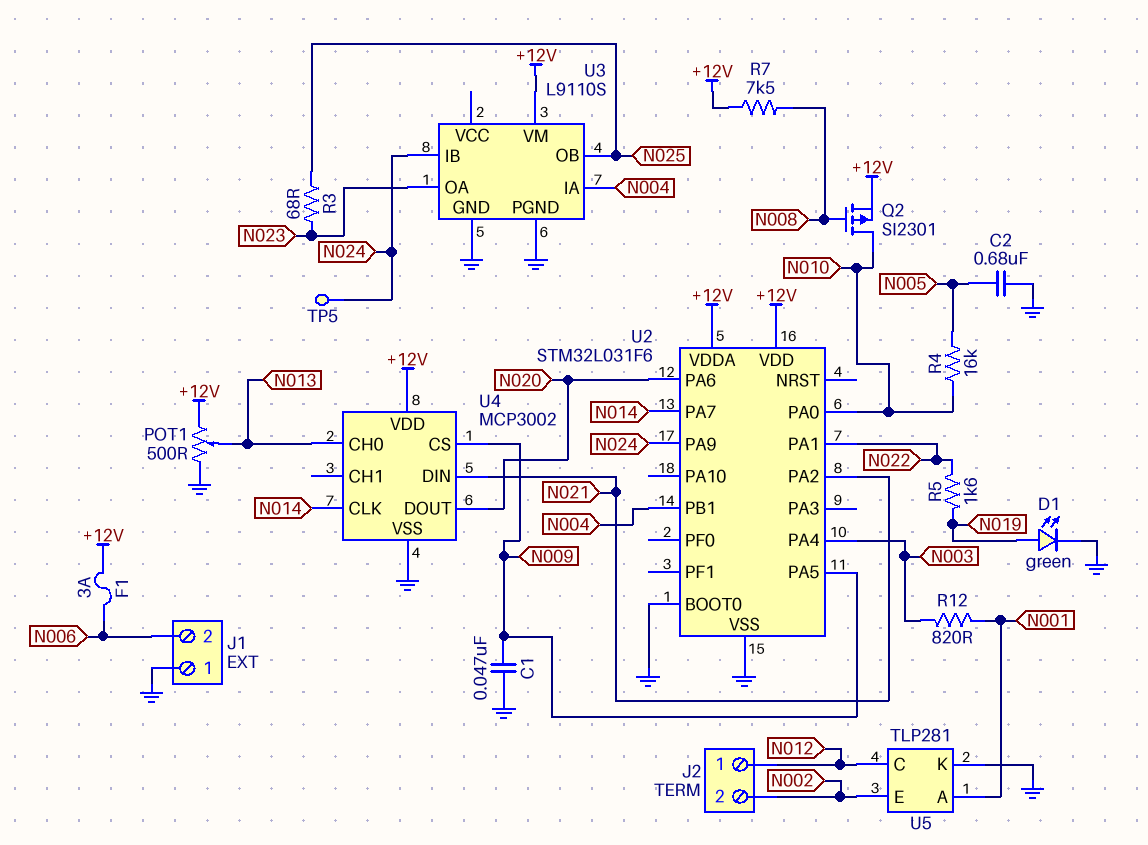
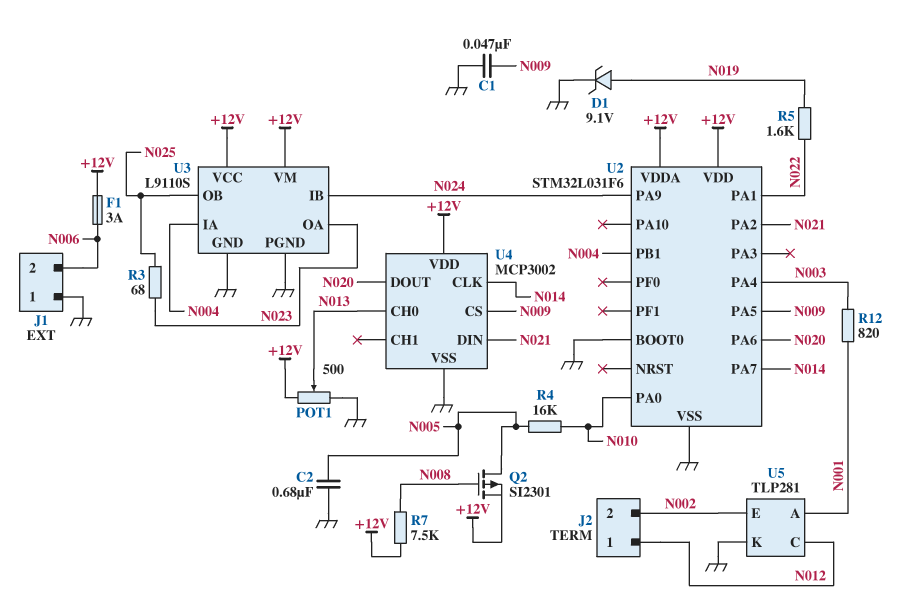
D1: LED green (A N019, K GND) -> zener 9.1V (A N019, K GND)
Q2: PMOS SI2301 (G N008, D N010, S +12V) -> PMOS SI2301 (G N008, D N005, S +12V)
TP5: test point (N024) -> none
U3 pin VCC: none -> +12V

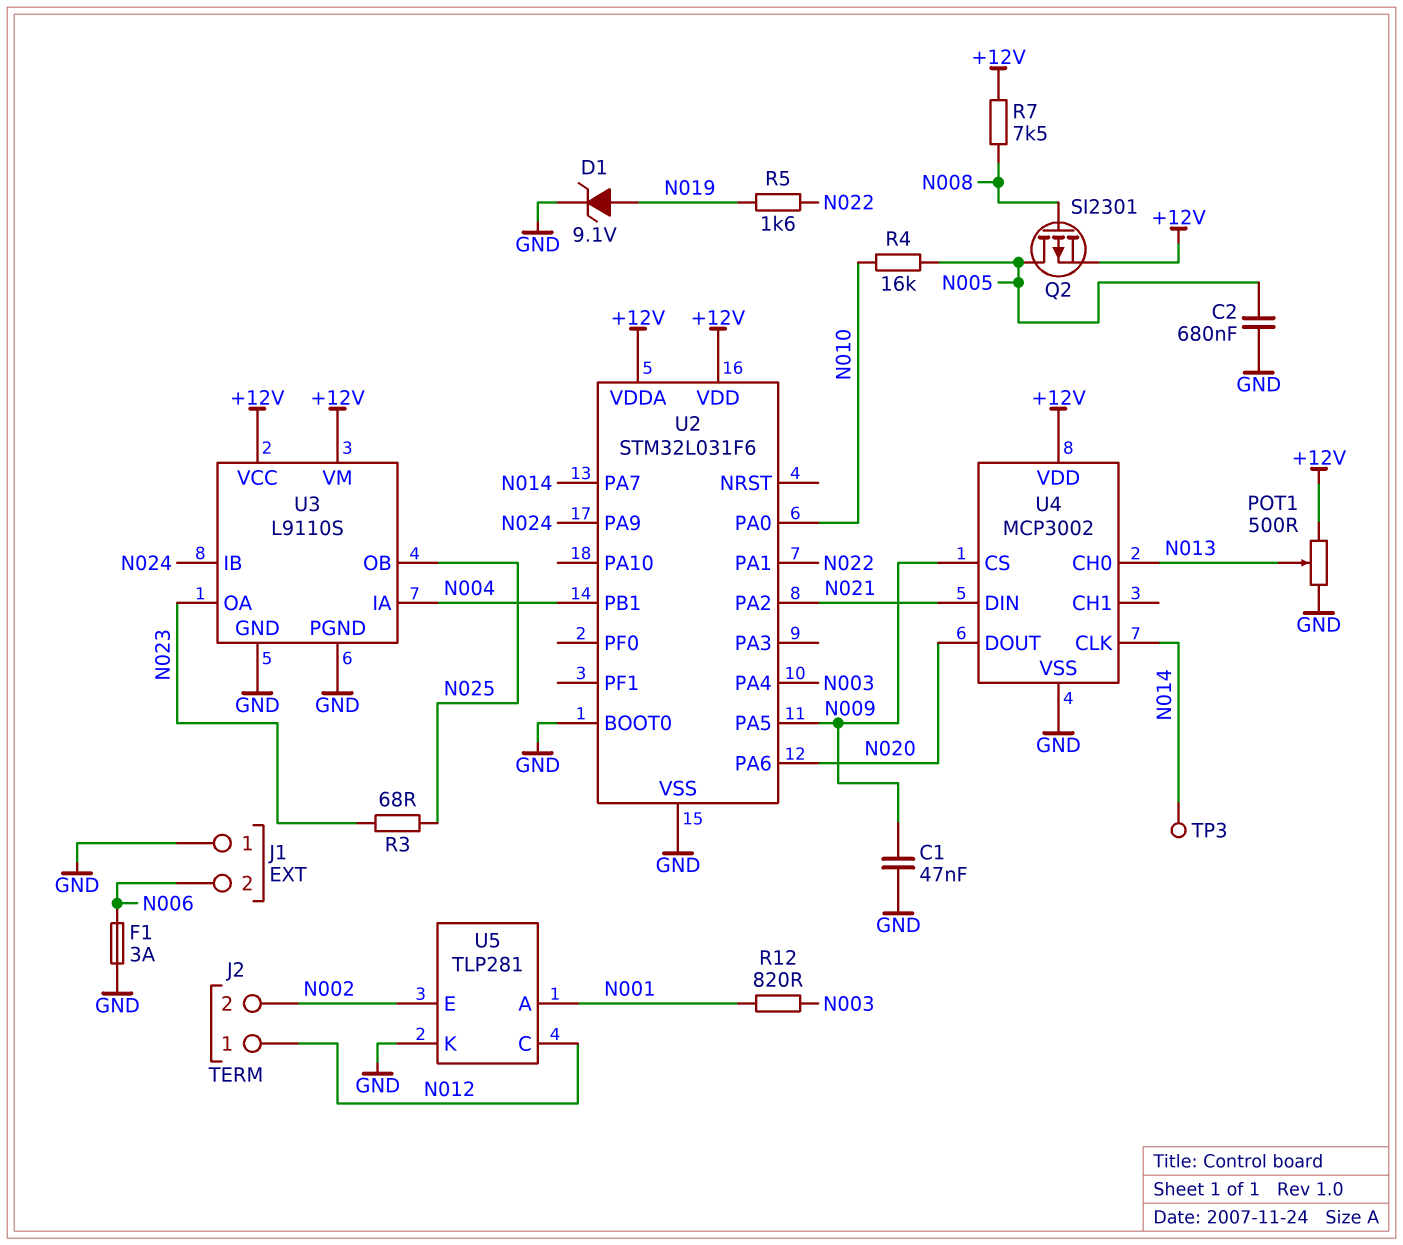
F1: 3A (+12V, N006) -> 3A (GND, N006)
TP3: none -> test point (N014)

